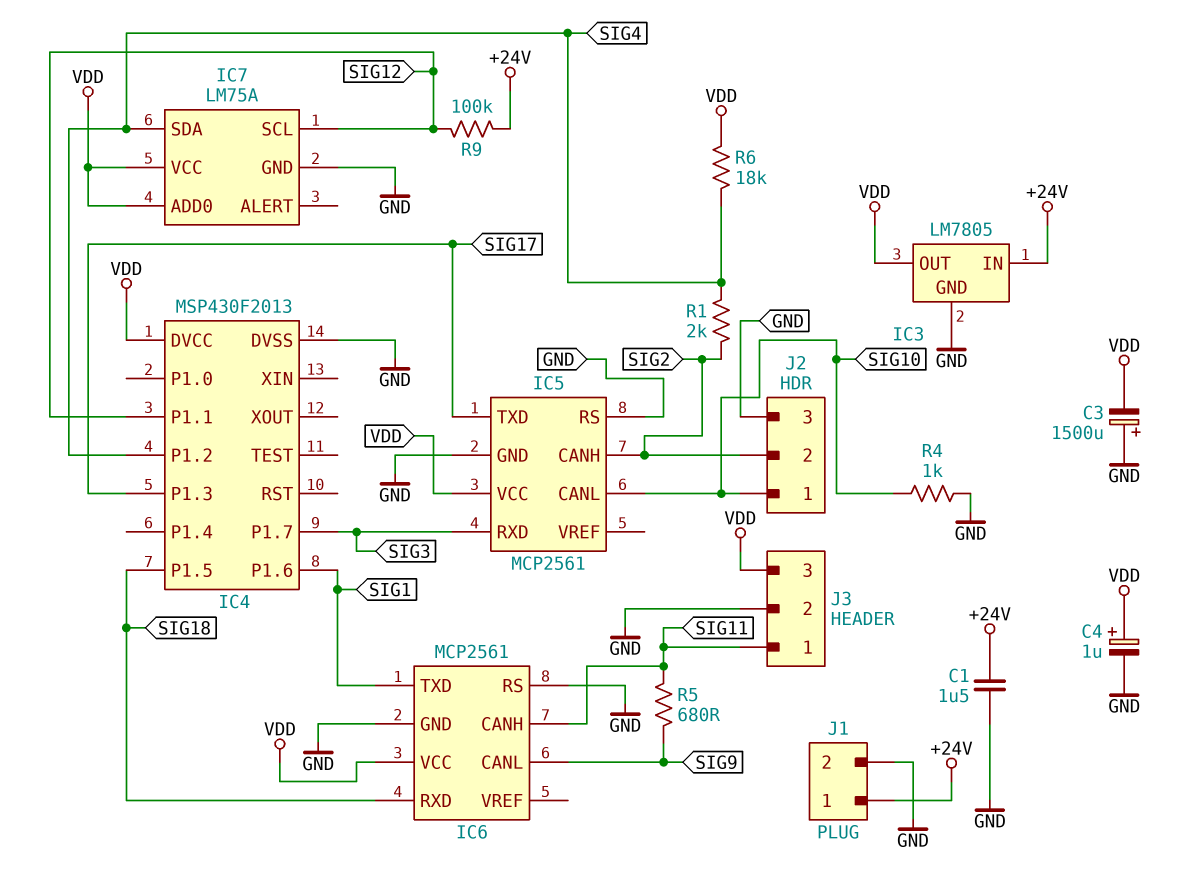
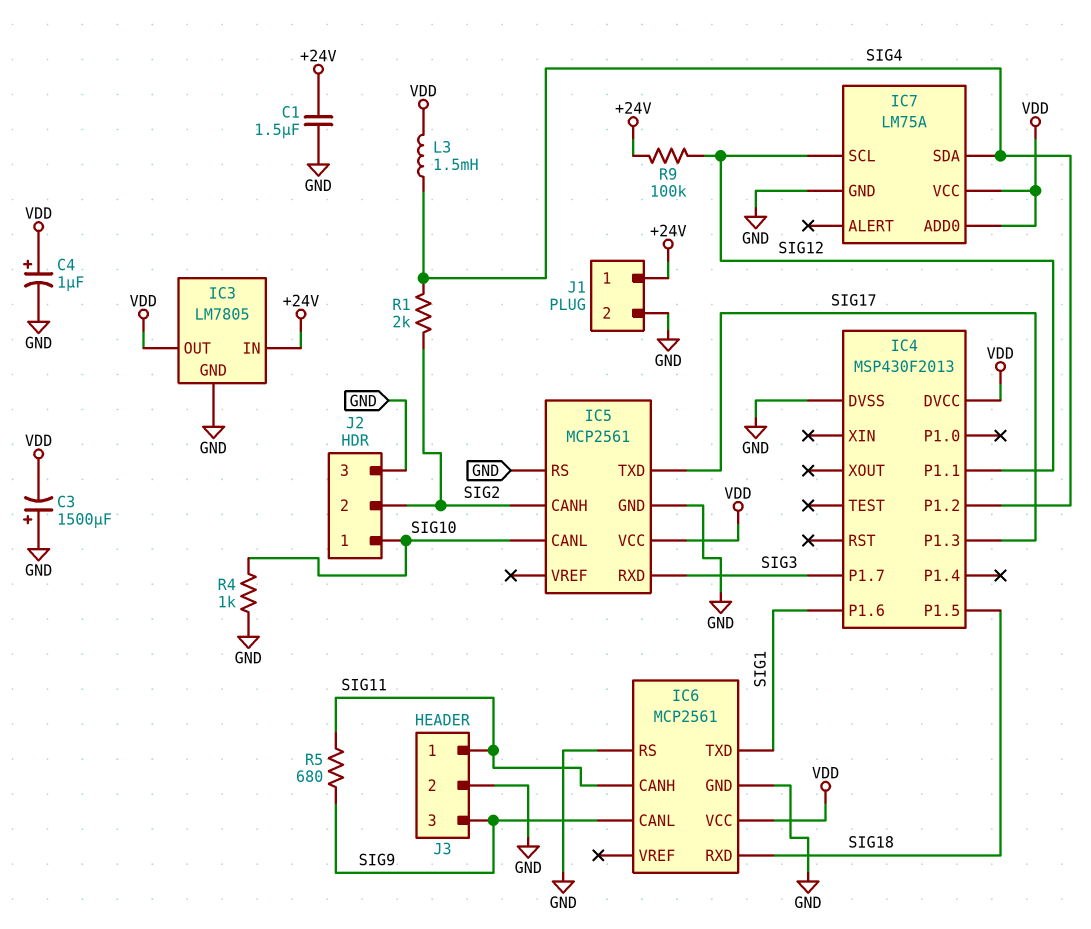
J3 pin 3: VDD -> SIG9
L3: none -> 1.5mH (SIG4, VDD)
R6: 18k (SIG4, VDD) -> none

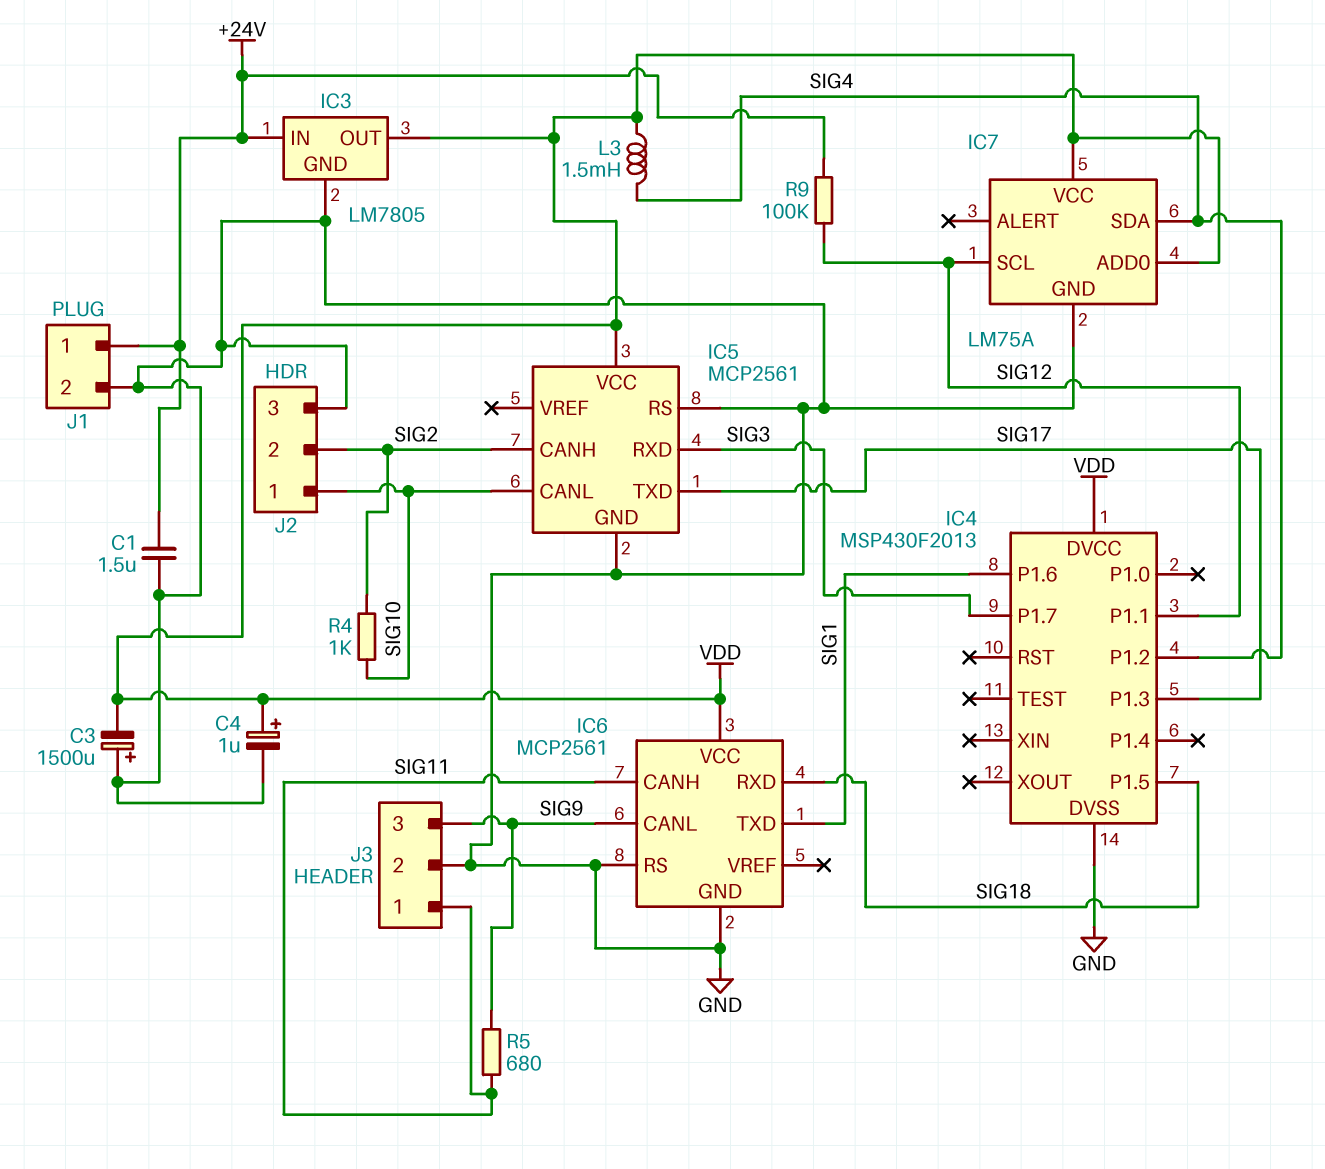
R1: 2k (SIG2, SIG4) -> none
R4: 1k (GND, SIG10) -> 1k (SIG2, SIG10)

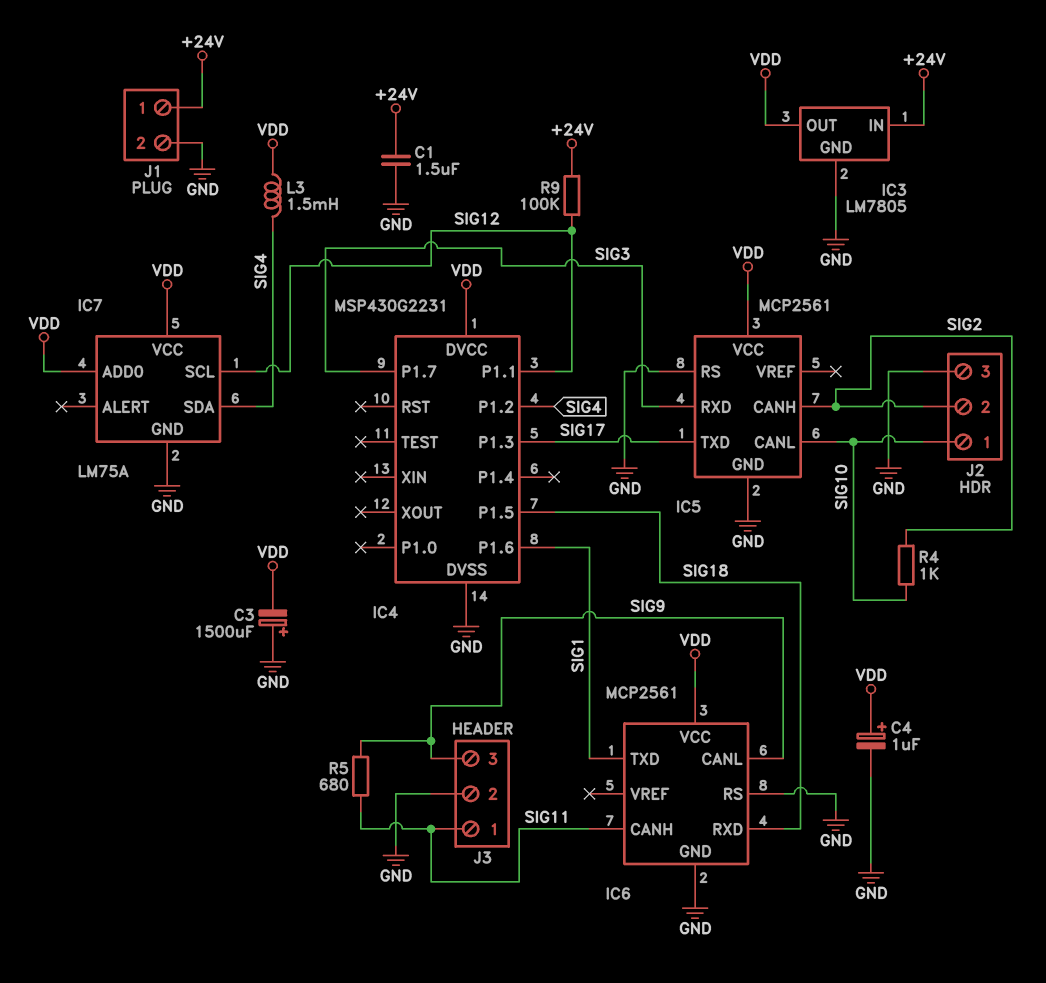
IC4: MSP430F2013 -> MSP430G2231

